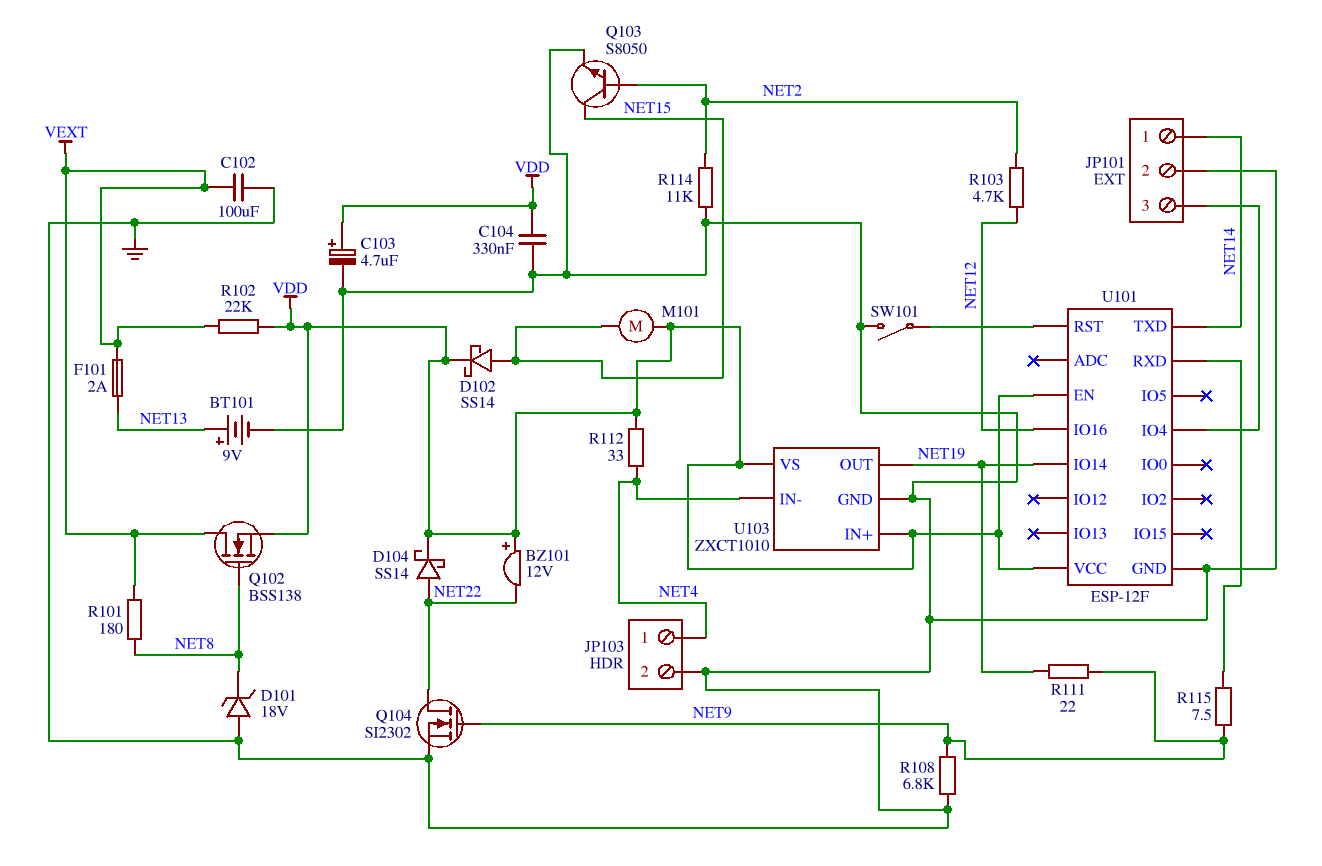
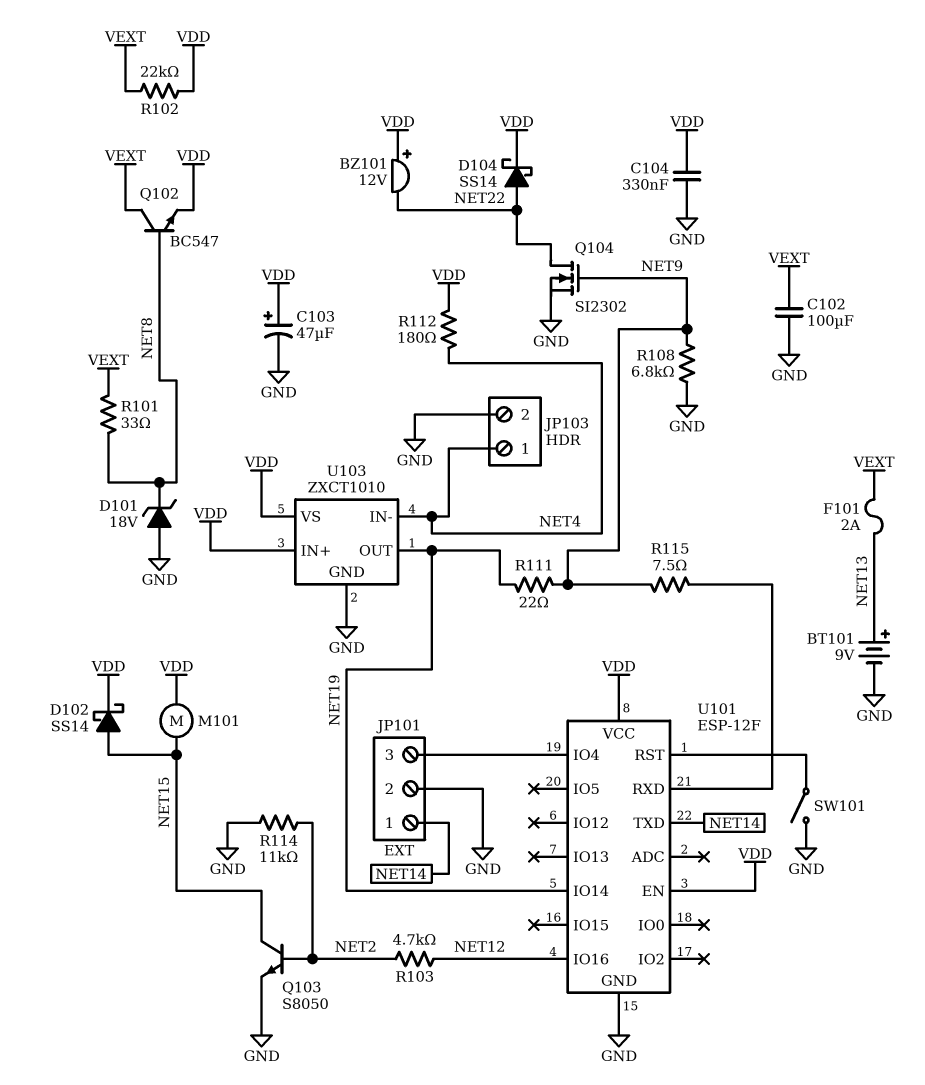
C103: 4.7uF (plus VDD, minus GND) -> 47uF (plus VDD, minus GND)
Q102: NMOS BSS138 (G NET8, D VEXT, S VDD) -> NPN BC547 (B NET8, C VEXT, E VDD)
R101: 180 (NET8, VEXT) -> 33 (NET8, VEXT)
R112: 33 (NET4, VDD) -> 180 (NET4, VDD)

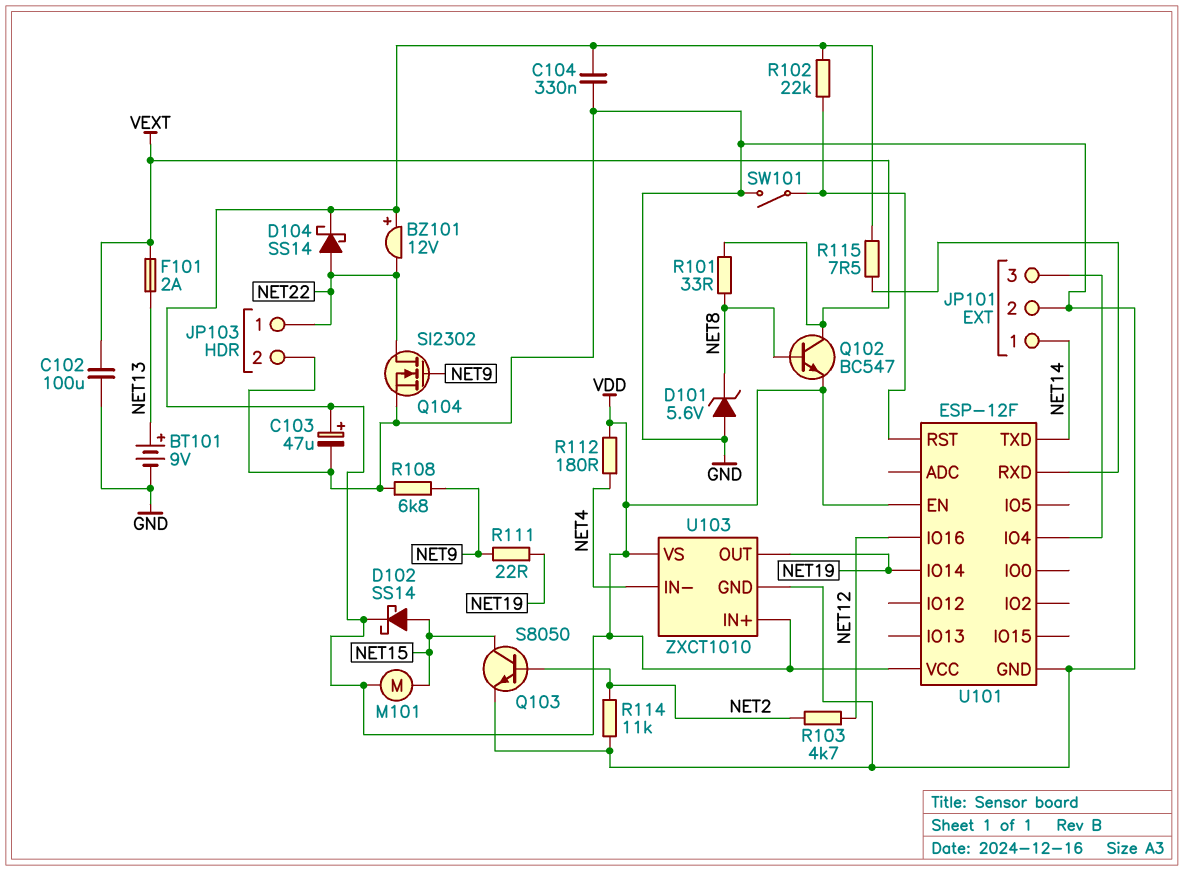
D101: zener 18V (A GND, K NET8) -> zener 5.6V (A GND, K NET8)
JP103 pin 1: NET4 -> NET22
R102: 22k (VDD, VEXT) -> 22k (U101/RST, VDD)
R115: 7.5 (NET9, U101/RXD) -> 7.5 (U101/RXD, VDD)

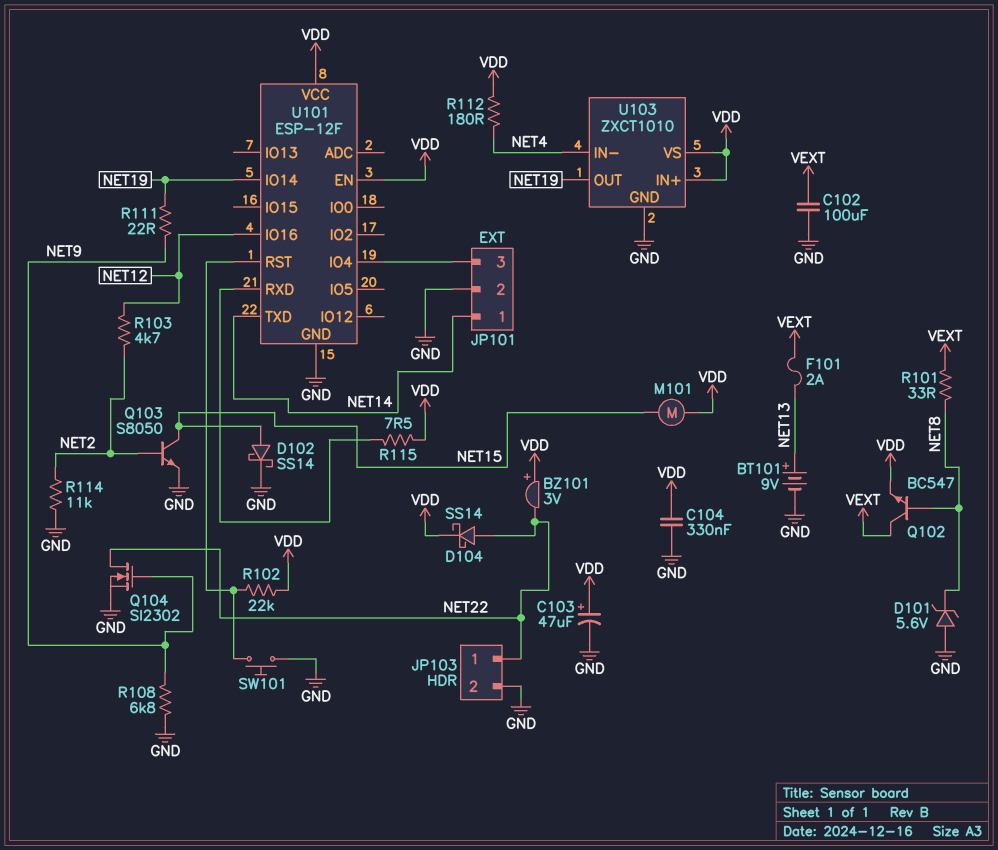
BZ101: buzzer 12V (plus VDD, minus NET22) -> buzzer 3V (plus VDD, minus NET22)
D102: schottky SS14 (A NET15, K VDD) -> schottky SS14 (A NET15, K GND)
SW101: switch (GND, U101/RST) -> button (GND, U101/RST)

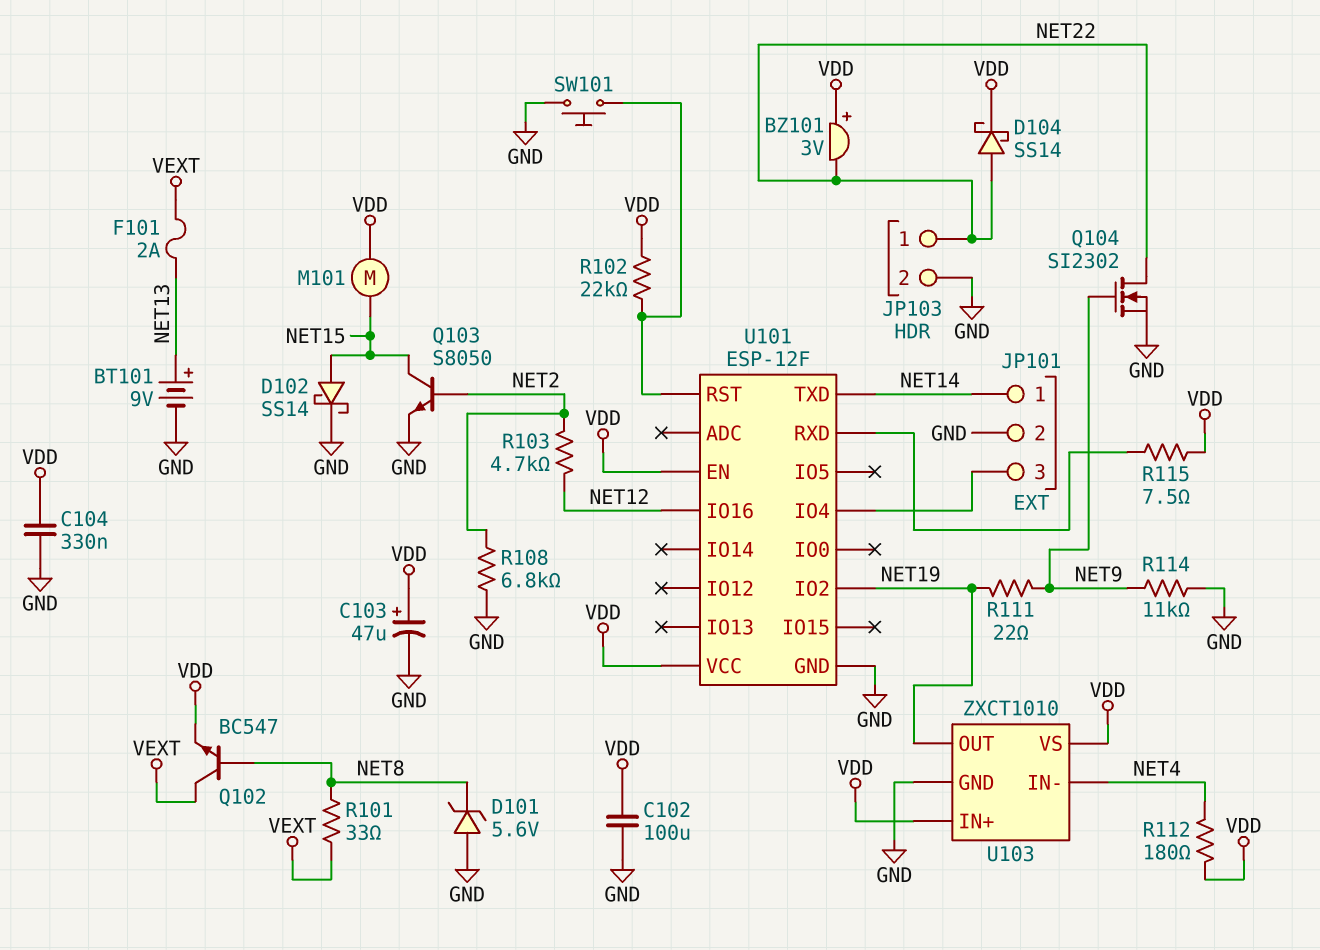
C102: 100uF (GND, VEXT) -> 100uF (GND, VDD)
R108: 6.8k (GND, NET9) -> 6.8k (GND, NET2)
R114: 11k (GND, NET2) -> 11k (GND, NET9)
U101 pin IO2: none -> NET19
U101 pin IO14: NET19 -> none

